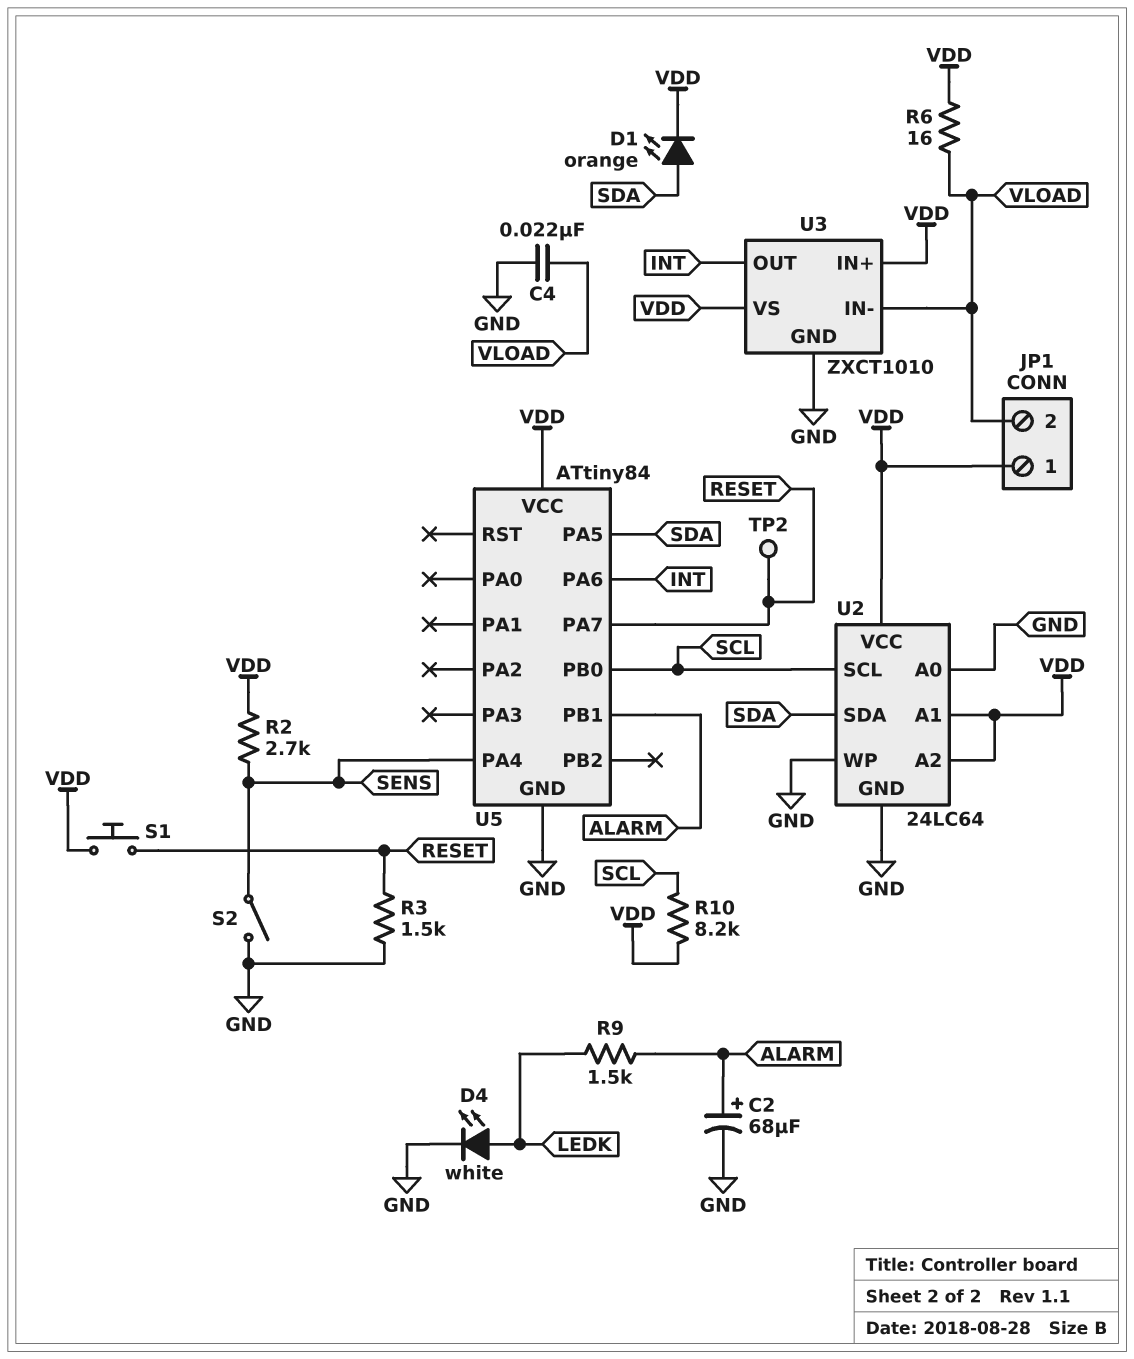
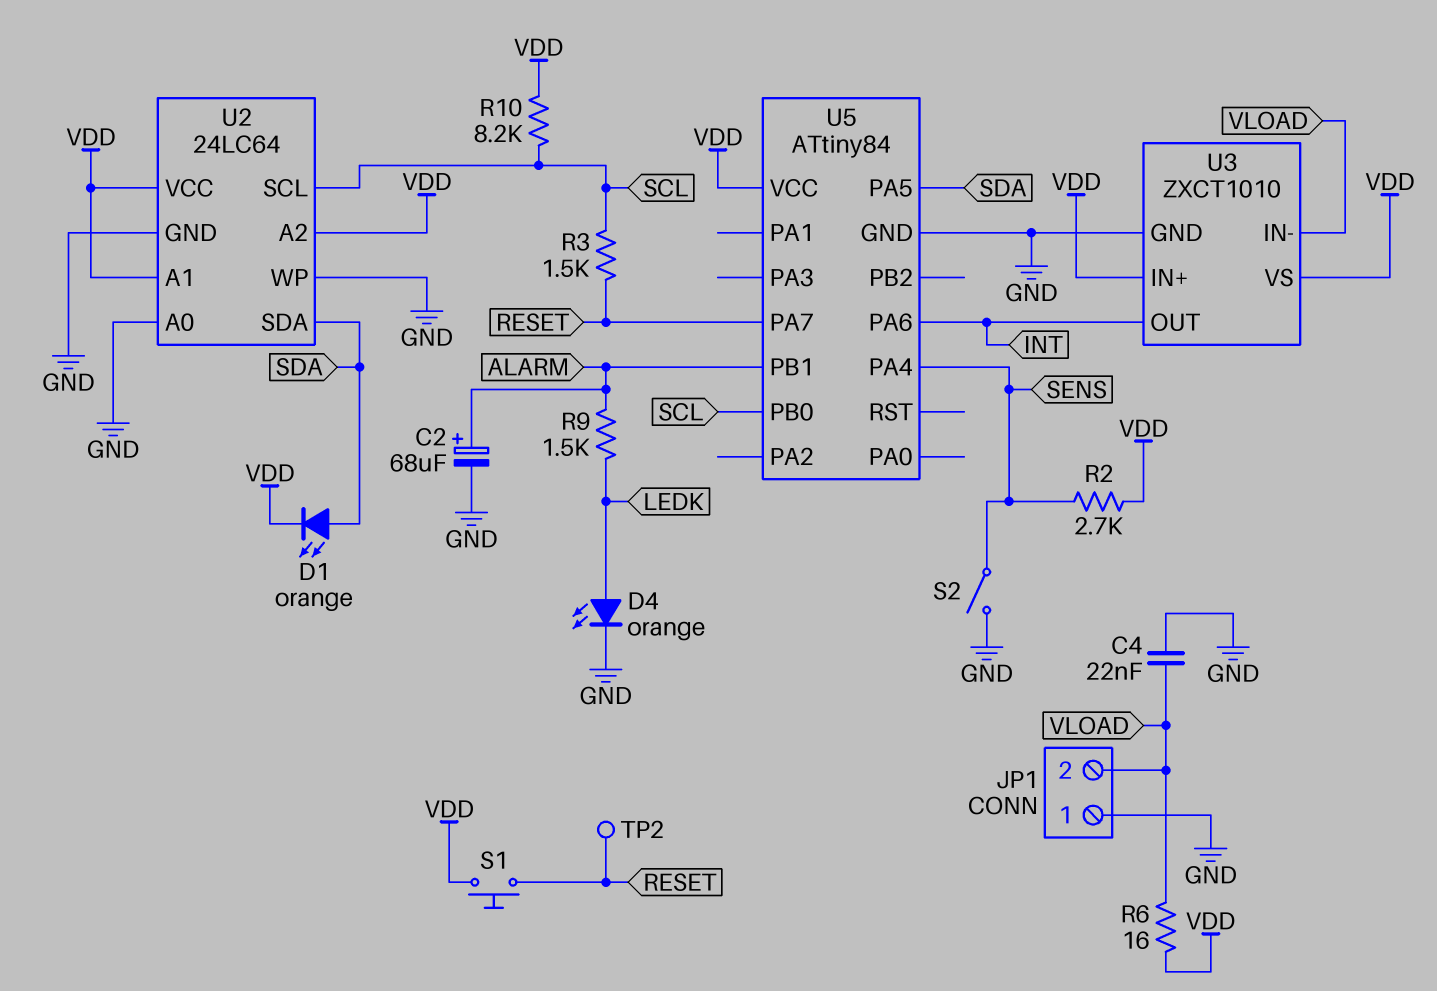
D4: LED white (A LEDK, K GND) -> LED orange (A LEDK, K GND)
JP1 pin 1: VDD -> GND
R3: 1.5k (GND, RESET) -> 1.5k (RESET, SCL)

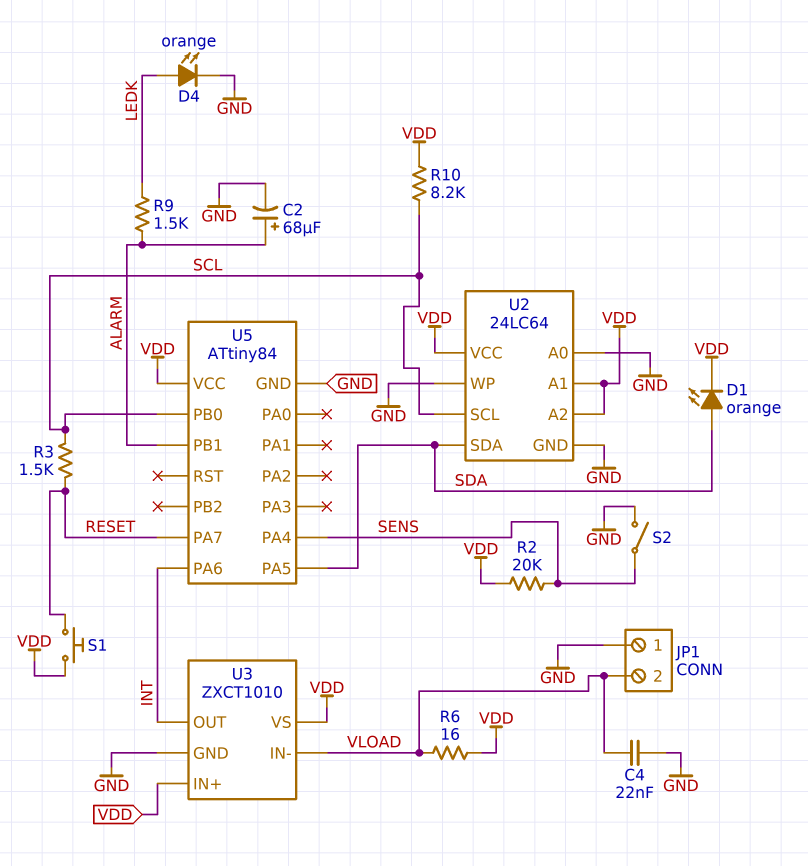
R2: 2.7k (SENS, VDD) -> 20k (SENS, VDD)
TP2: test point (RESET) -> none

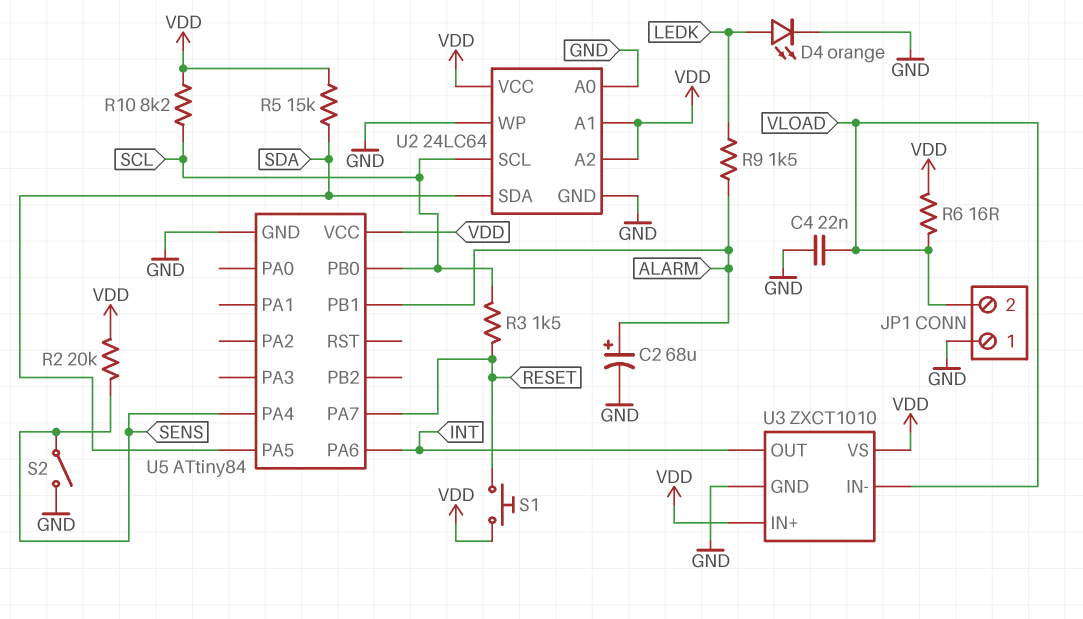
D1: LED orange (A SDA, K VDD) -> none
R5: none -> 15k (SDA, VDD)

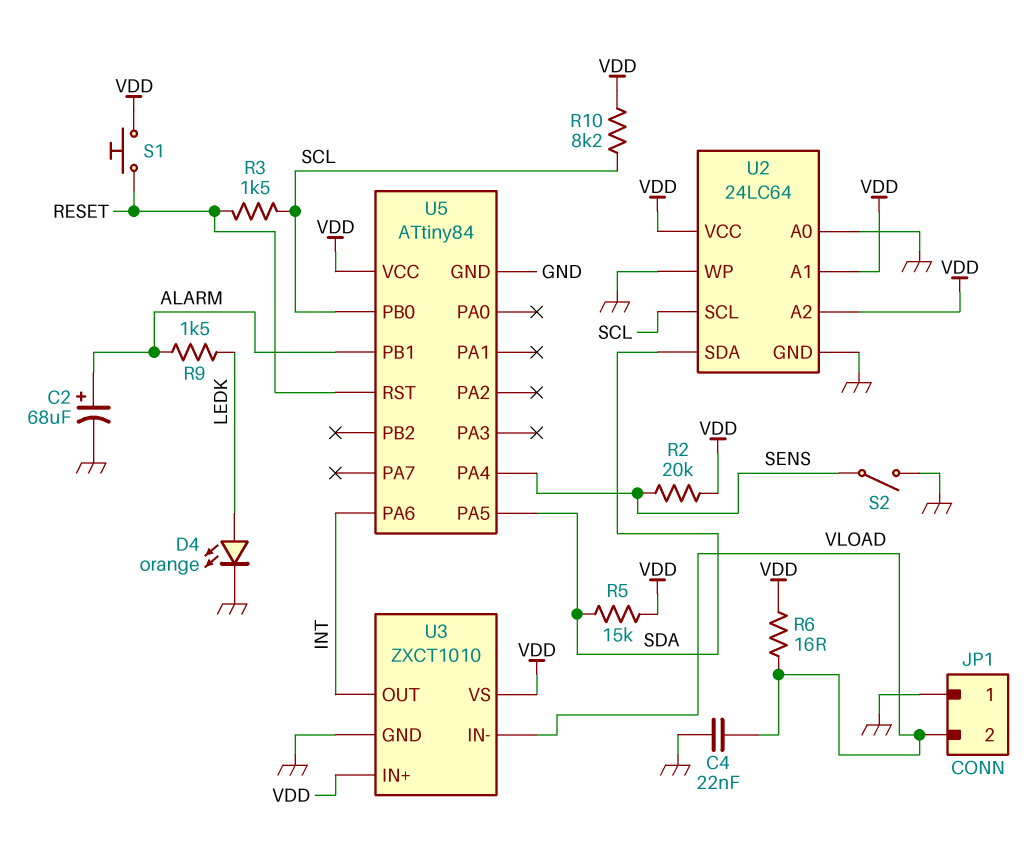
U5 pin PA7: RESET -> none
U5 pin RST: none -> RESET

